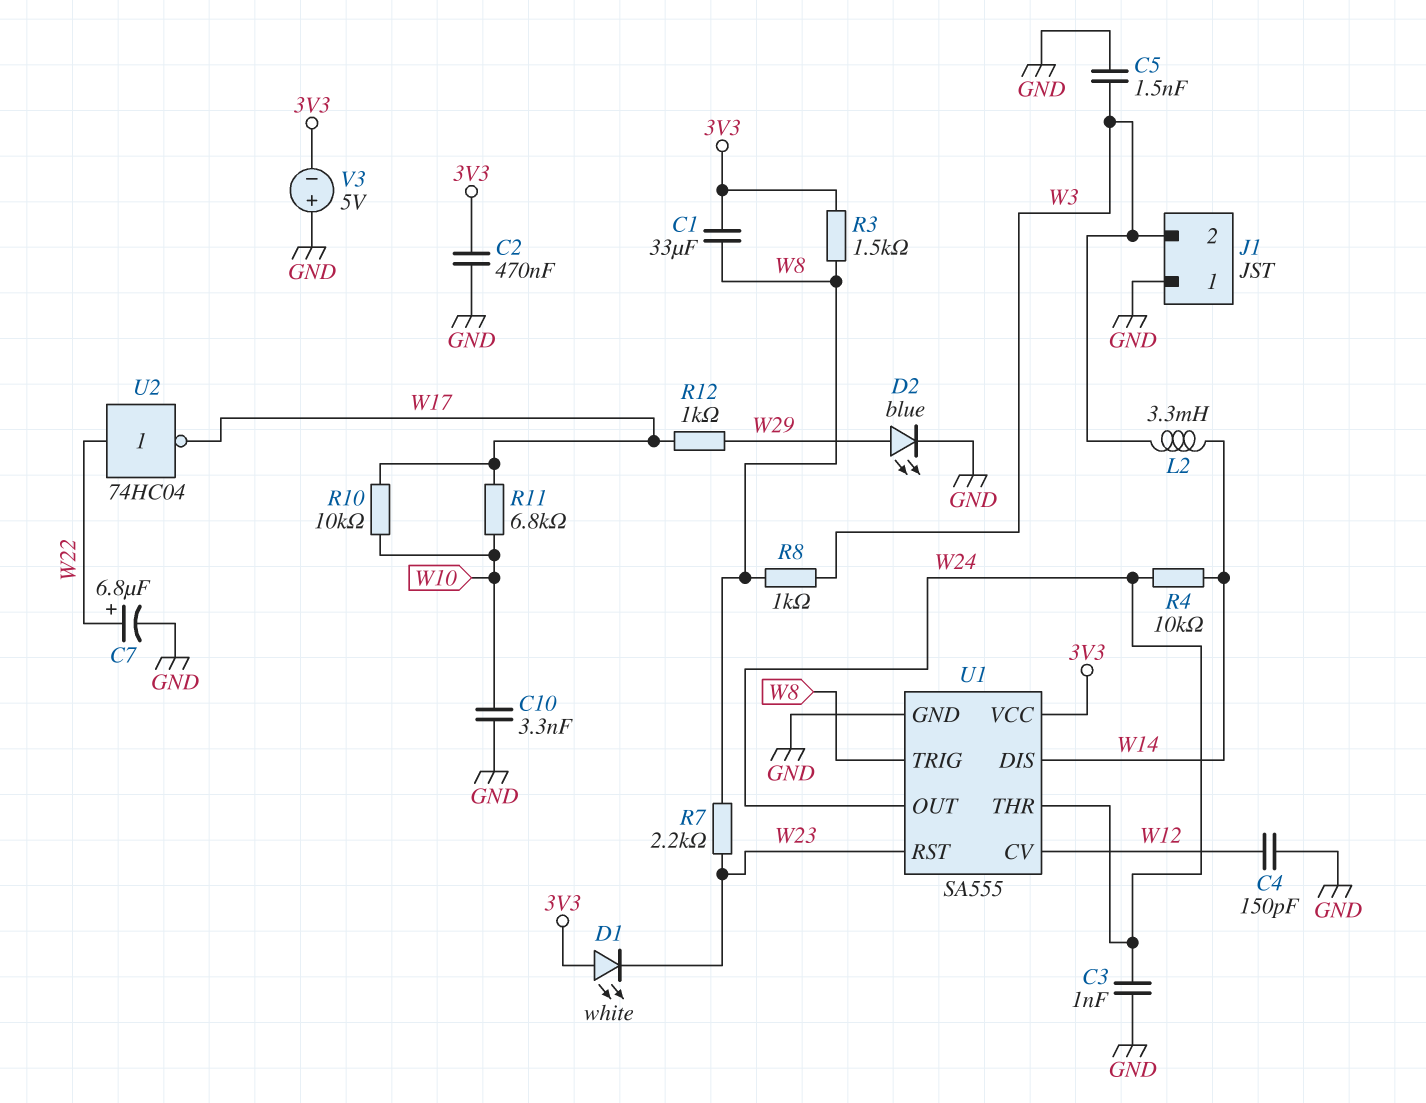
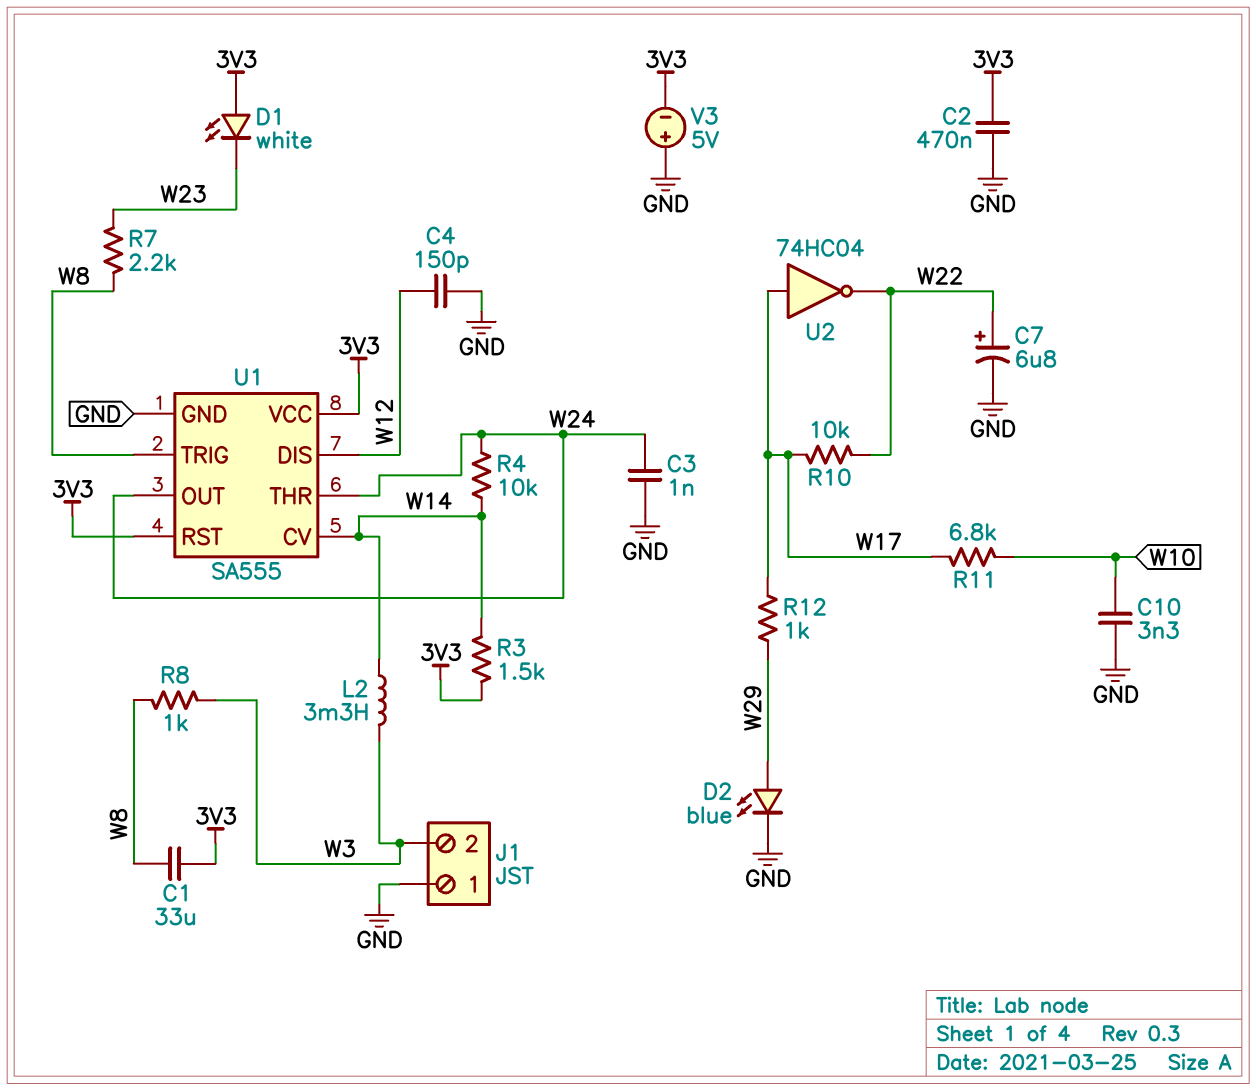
C5: 1.5nF (GND, W3) -> none
R3: 1.5k (3V3, W8) -> 1.5k (3V3, W14)
R10: 10k (W10, W17) -> 10k (W17, W22)
U1 pin CV: W12 -> W14
U1 pin DIS: W14 -> W12
U1 pin RST: W23 -> 3V3
U2: NOT 74HC04 (in W22, out W17) -> NOT 74HC04 (in W17, out W22)

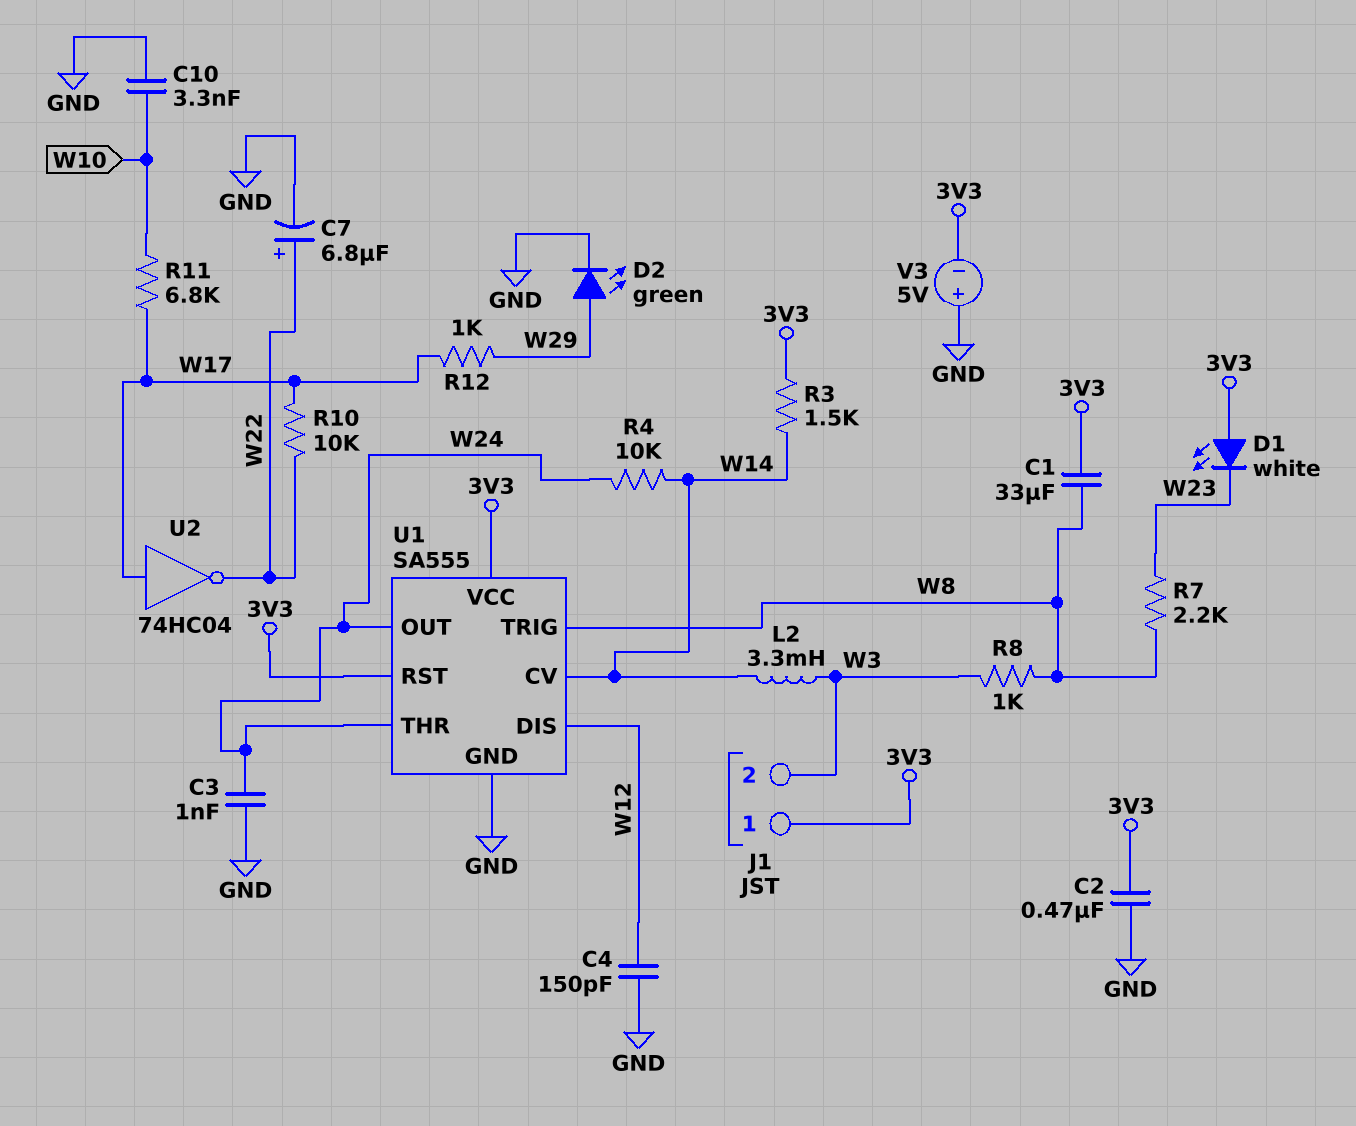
D2: LED blue (A W29, K GND) -> LED green (A W29, K GND)
J1 pin 1: GND -> 3V3

